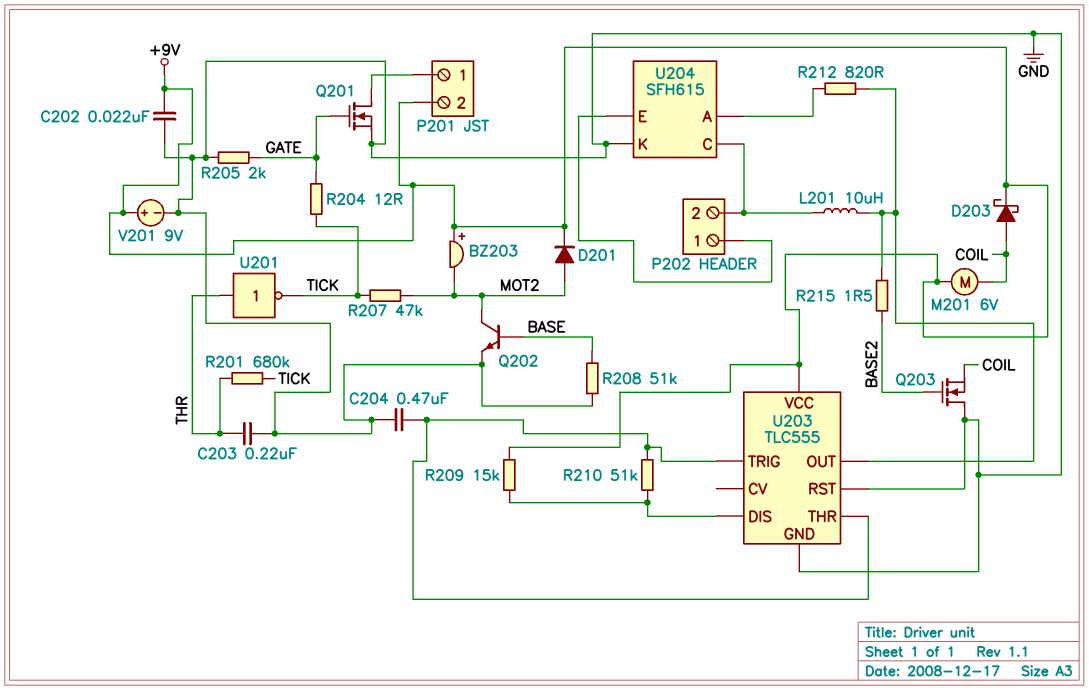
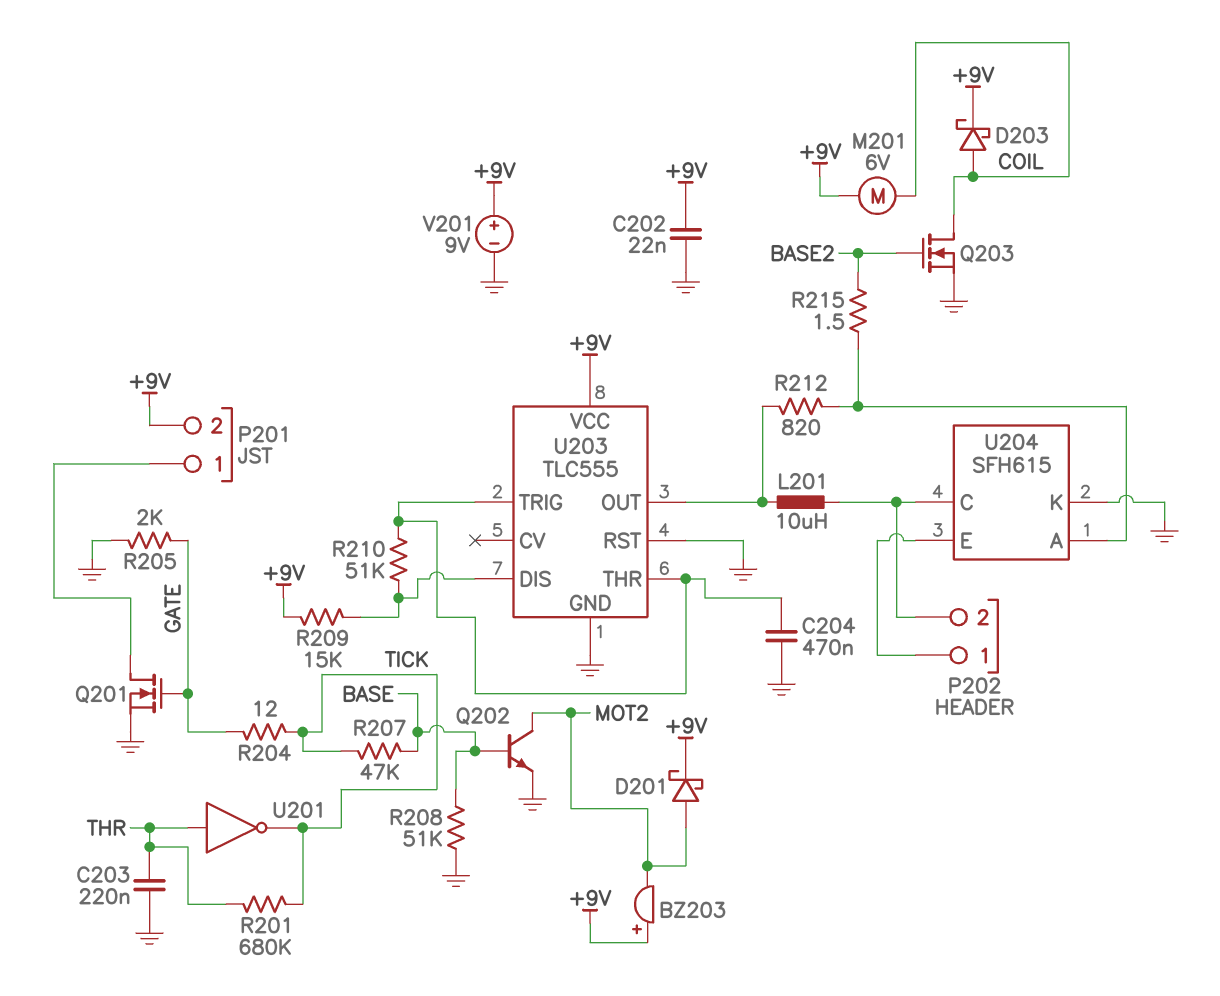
D201: diode (A MOT2, K +9V) -> schottky (A MOT2, K +9V)
Q203: NMOS (G BASE2, D GND, S COIL) -> NMOS (G BASE2, D COIL, S GND)
R207: 47k (MOT2, TICK) -> 47k (BASE, TICK)
R215: 1.5 (BASE2, U203/OUT) -> 1.5 (BASE2, U204/A)

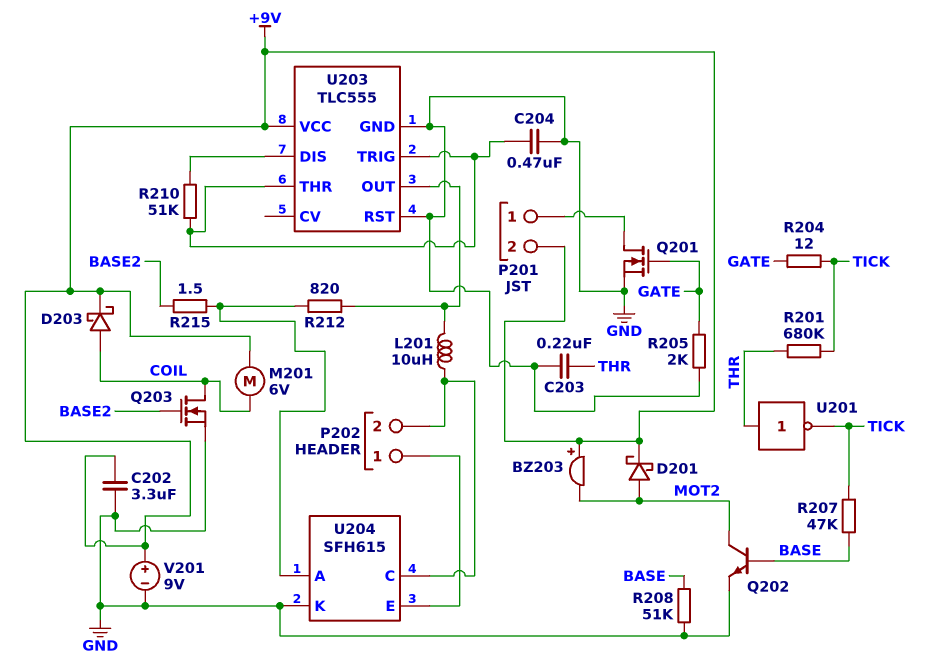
C202: 22nF (+9V, GND) -> 3.3uF (+9V, GND)
R209: 15k (+9V, U203/DIS) -> none

